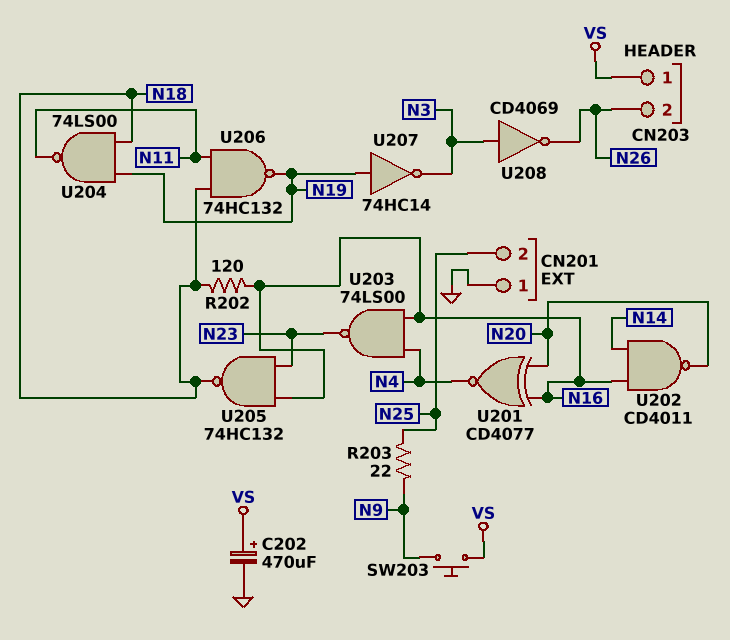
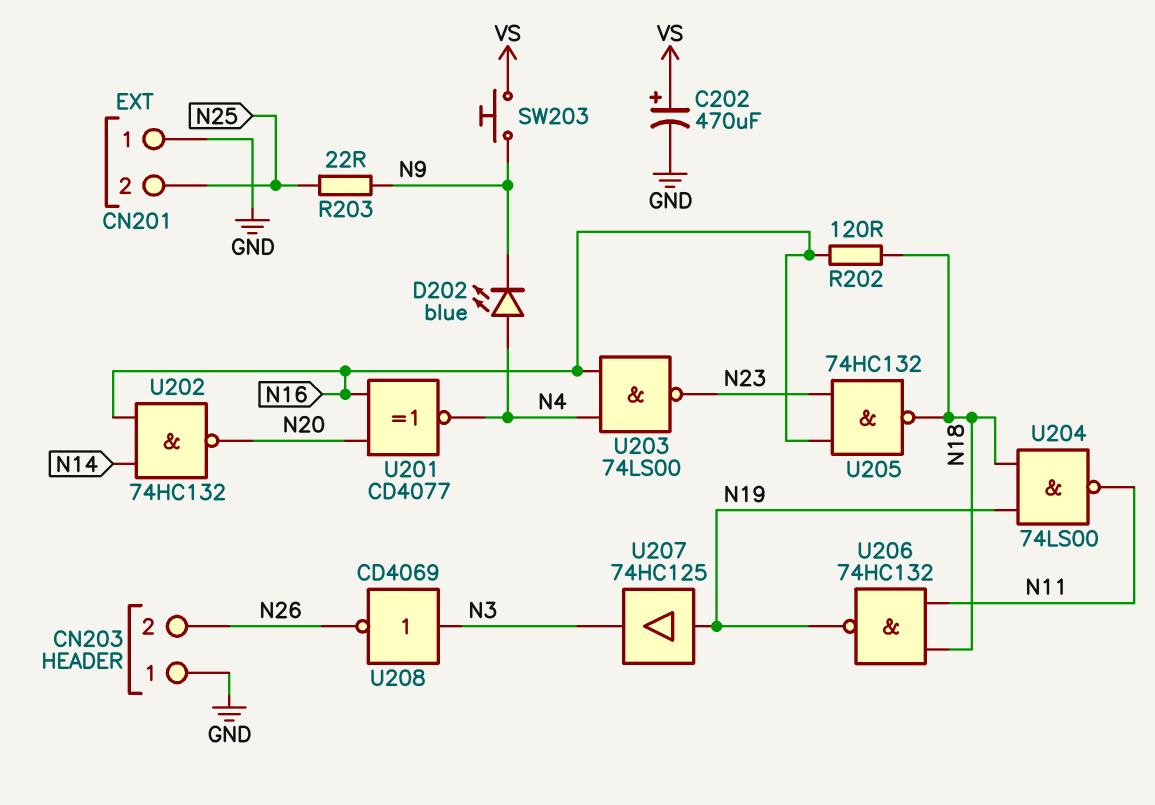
CN203 pin 1: VS -> GND
D202: none -> LED blue (A N4, K N9)
U202: NAND CD4011 (in N14, in N16, out N20) -> NAND 74HC132 (in N14, in N16, out N20)
U207: NOT 74HC14 (in N19, out N3) -> buffer 74HC125 (in N19, out N3)

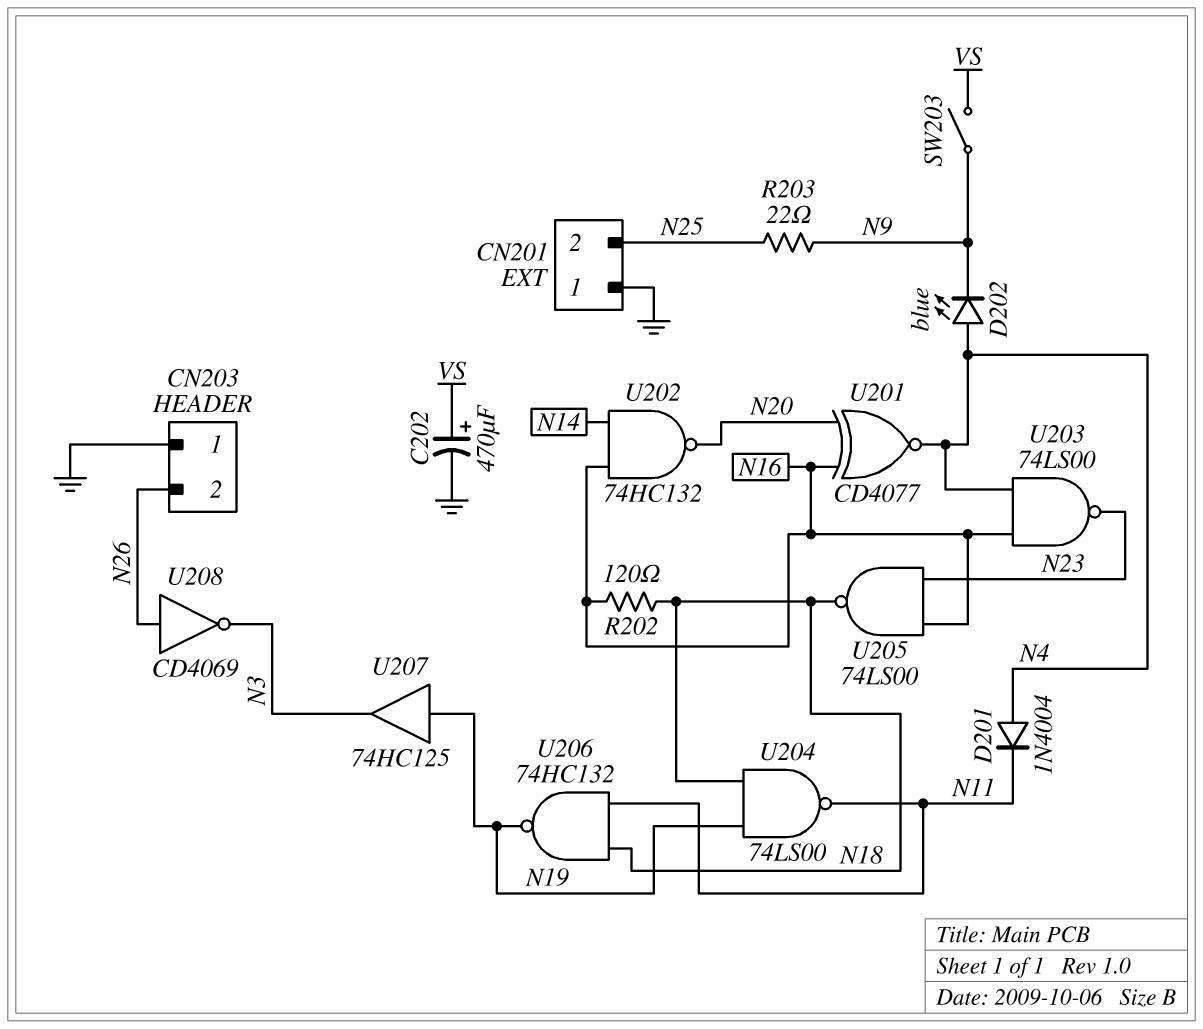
D201: none -> diode 1N4004 (A N4, K N11)
SW203: button (N9, VS) -> switch (N9, VS)
U205: NAND 74HC132 (in N16, in N23, out N18) -> NAND 74LS00 (in N16, in N23, out N18)
U208: NOT CD4069 (in N3, out N26) -> NOT CD4069 (in N26, out N3)

